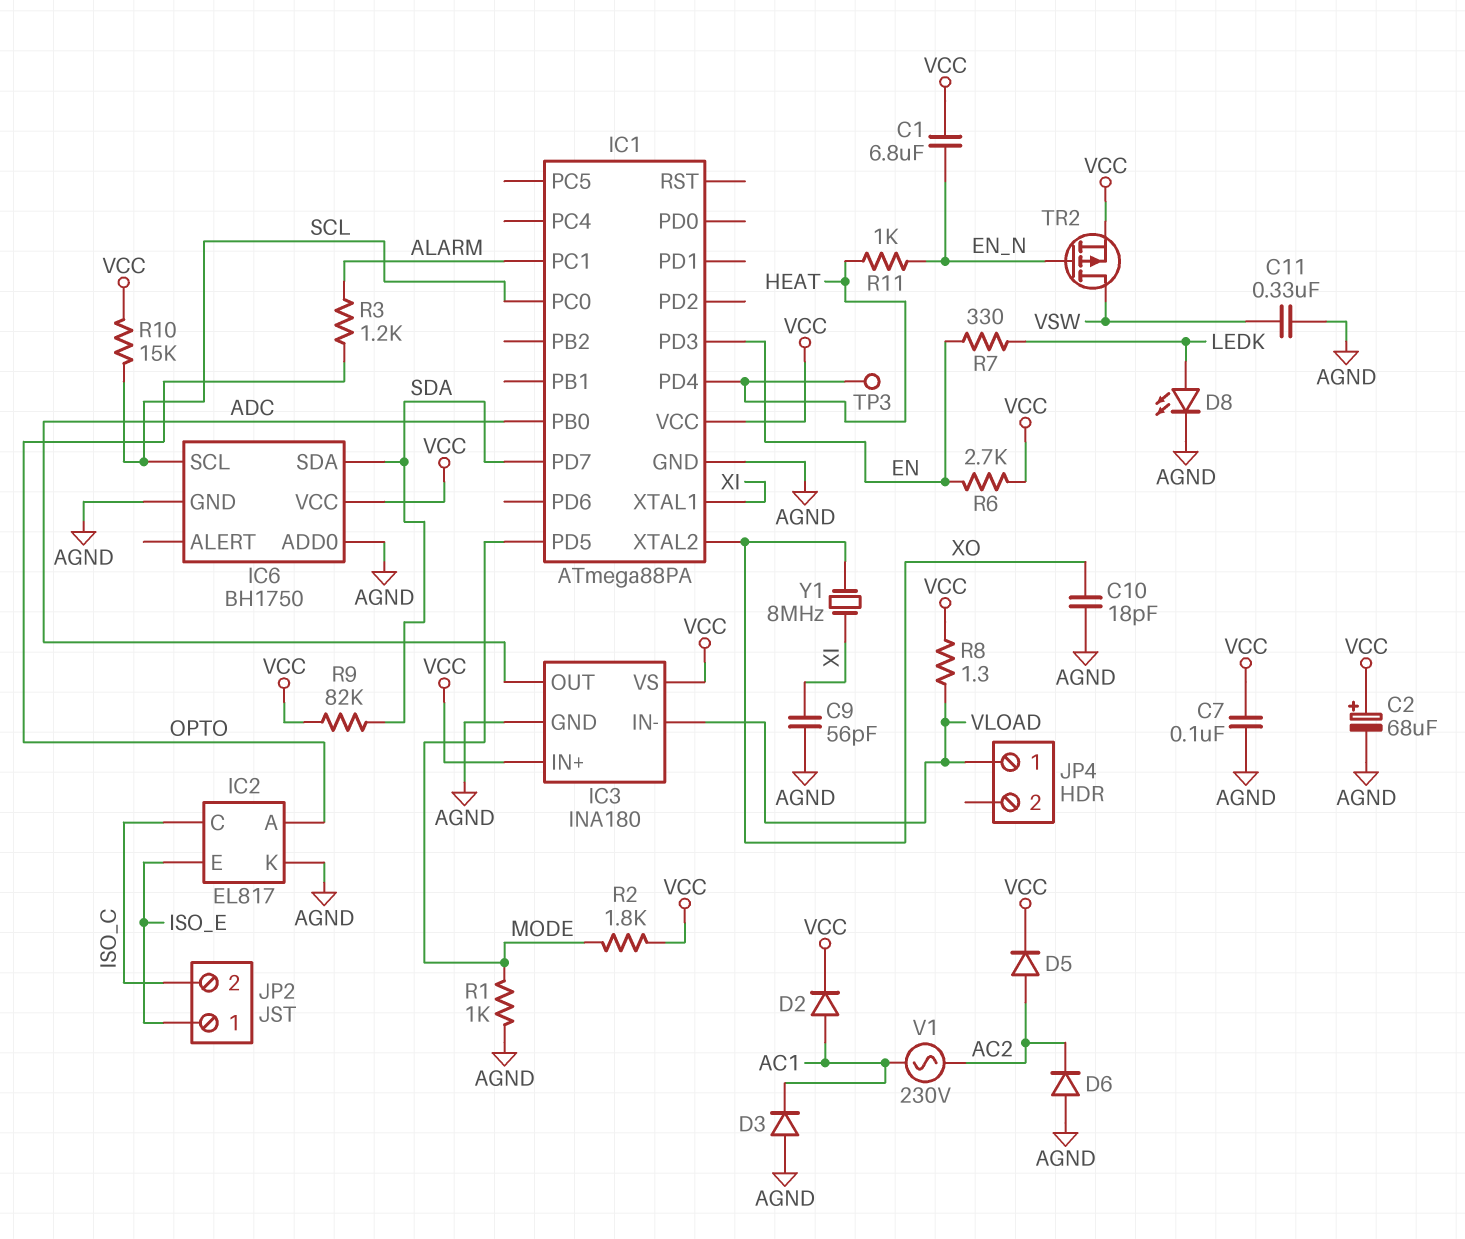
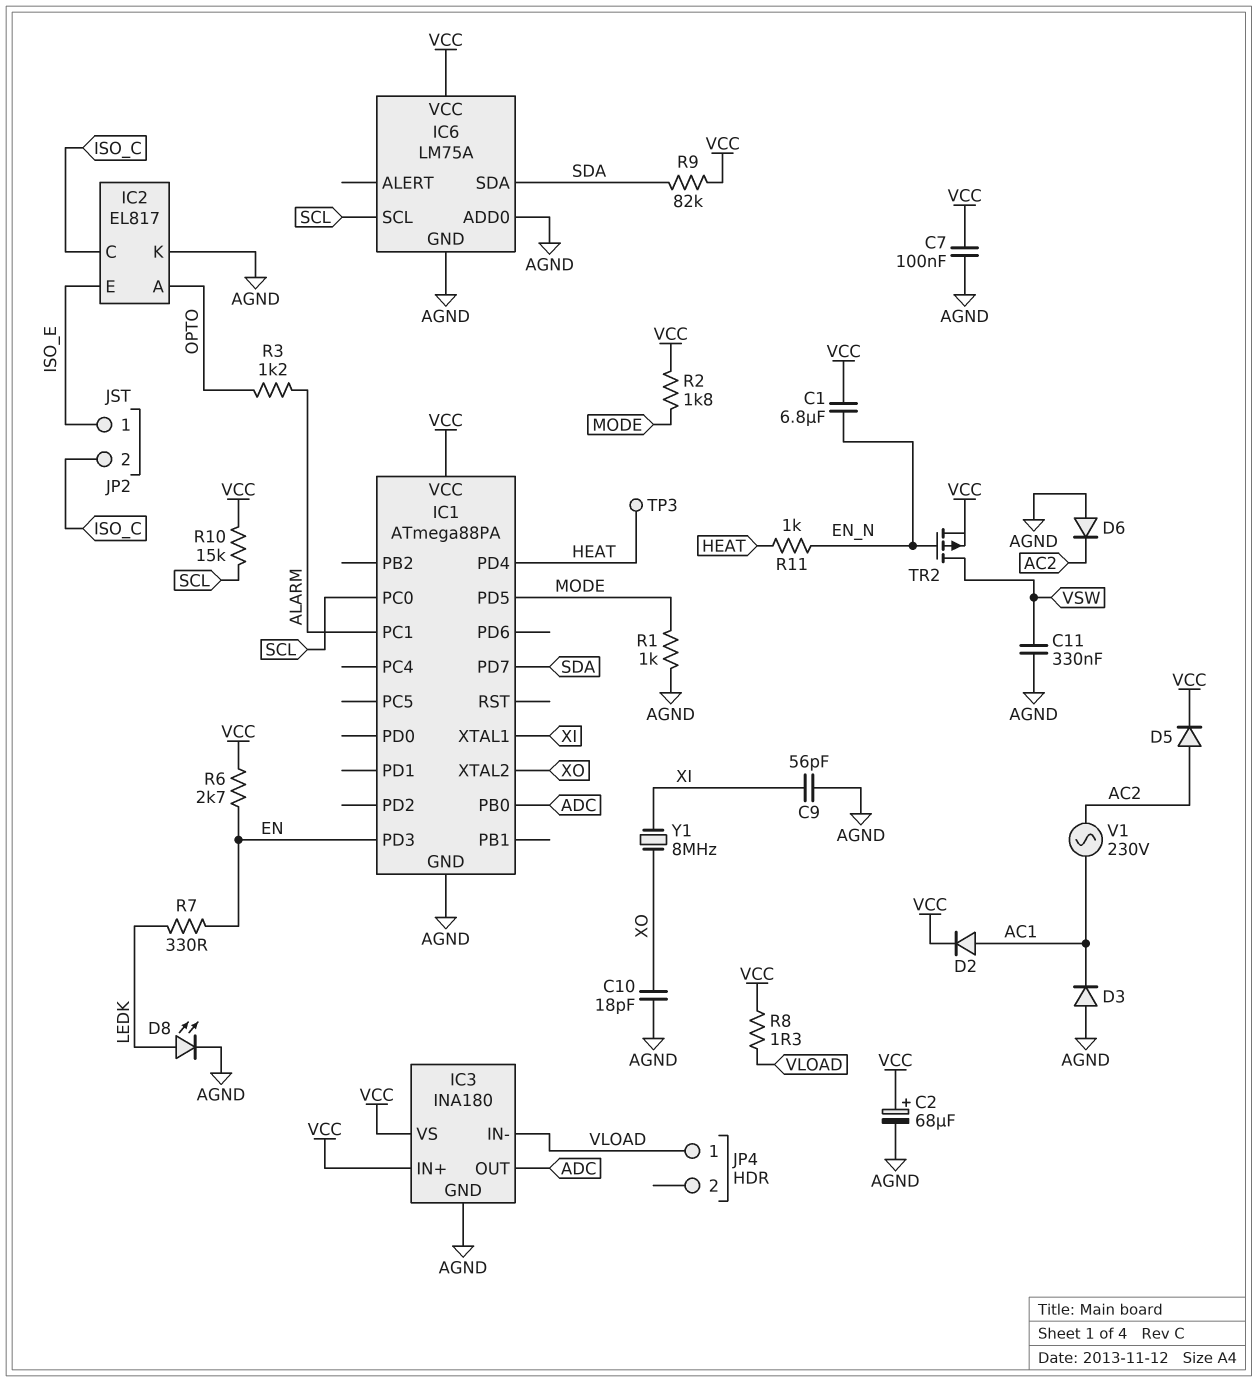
IC6: BH1750 -> LM75A

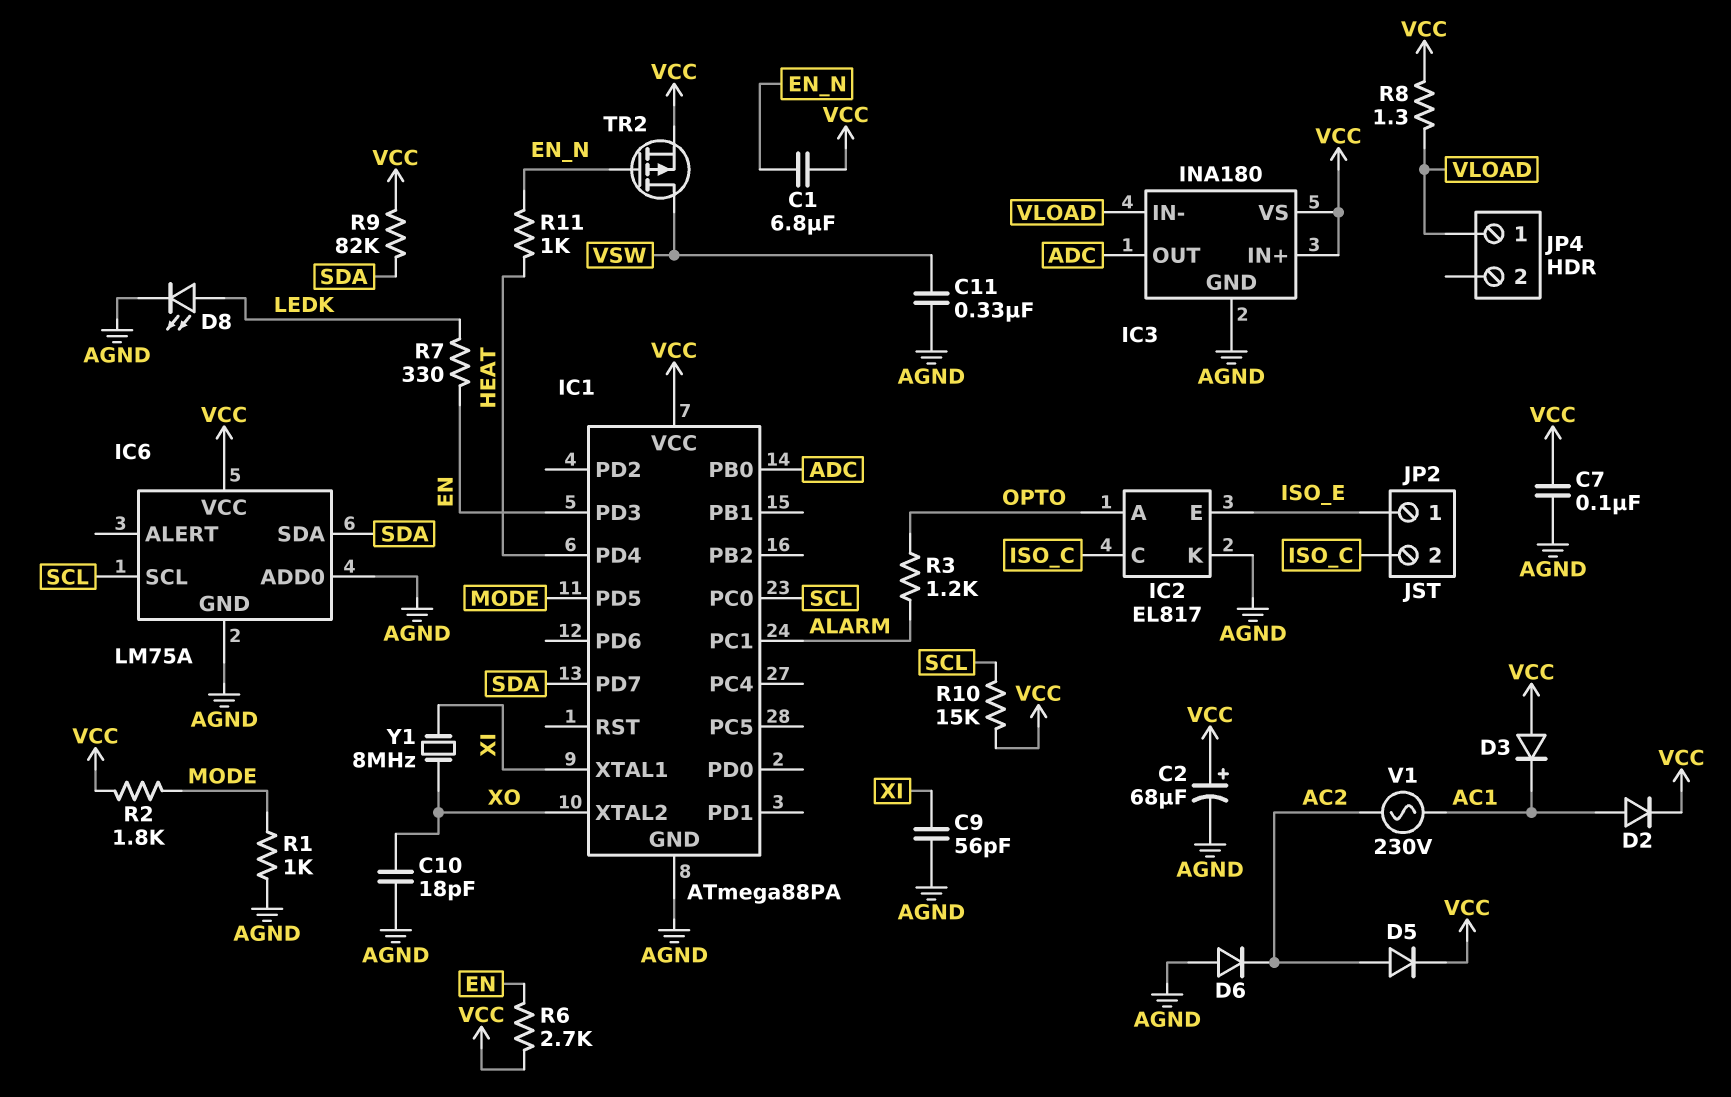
D3: diode (A AGND, K AC1) -> diode (A VCC, K AC1)
TP3: test point (HEAT) -> none

